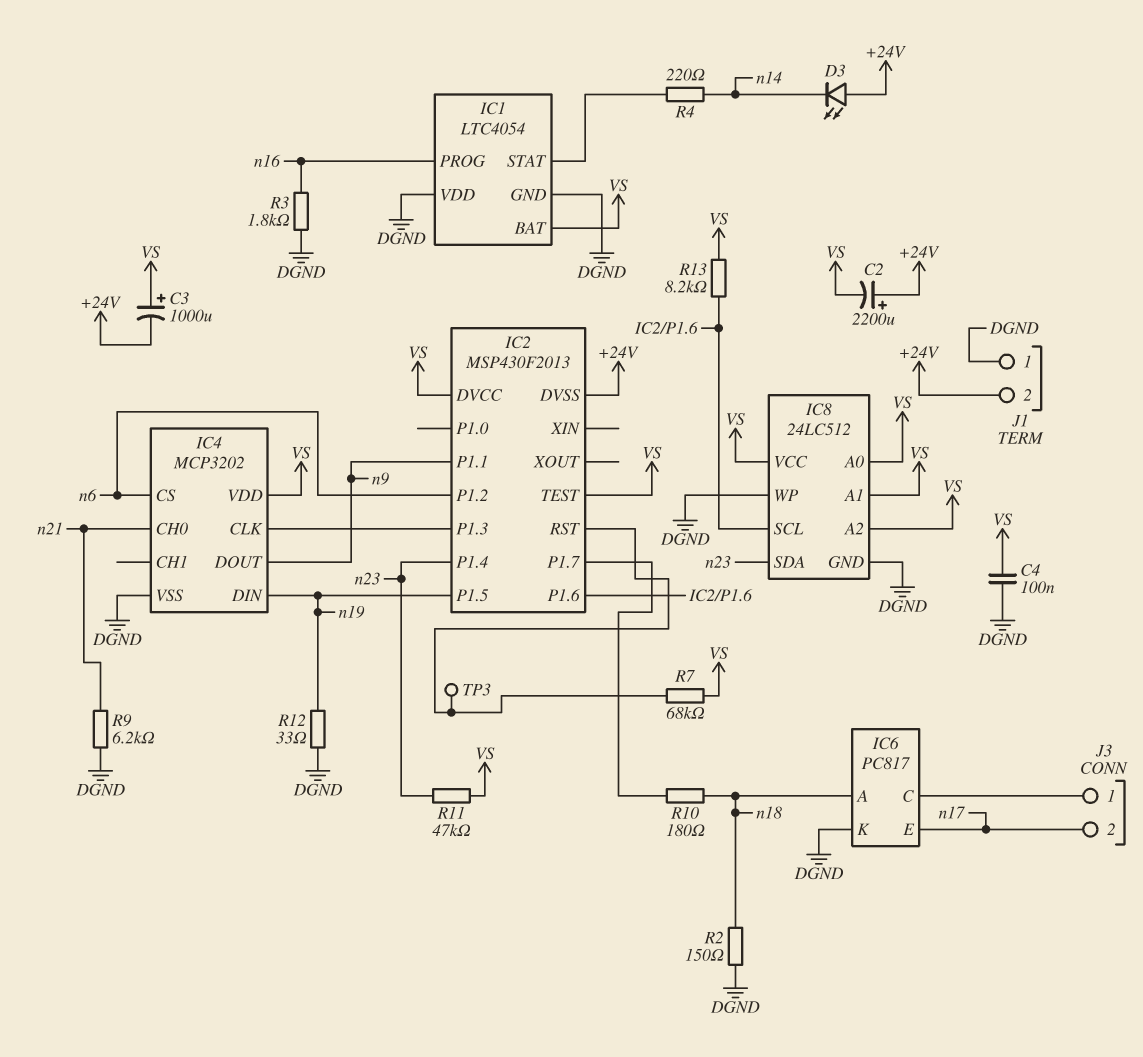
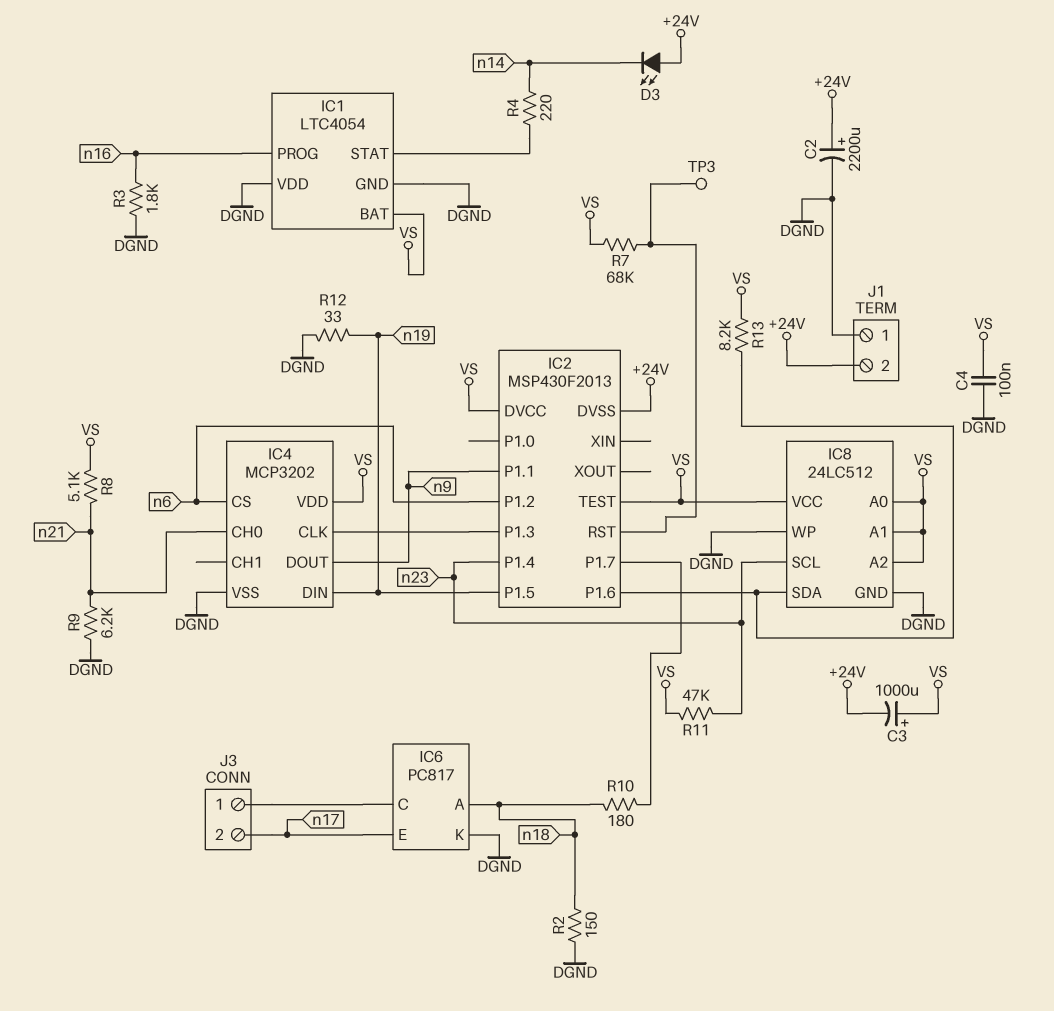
C2: 2200uF (plus +24V, minus VS) -> 2200uF (plus +24V, minus DGND)
IC8 pin SCL: IC2/P1.6 -> n23
IC8 pin SDA: n23 -> IC2/P1.6
R8: none -> 5.1k (VS, n21)

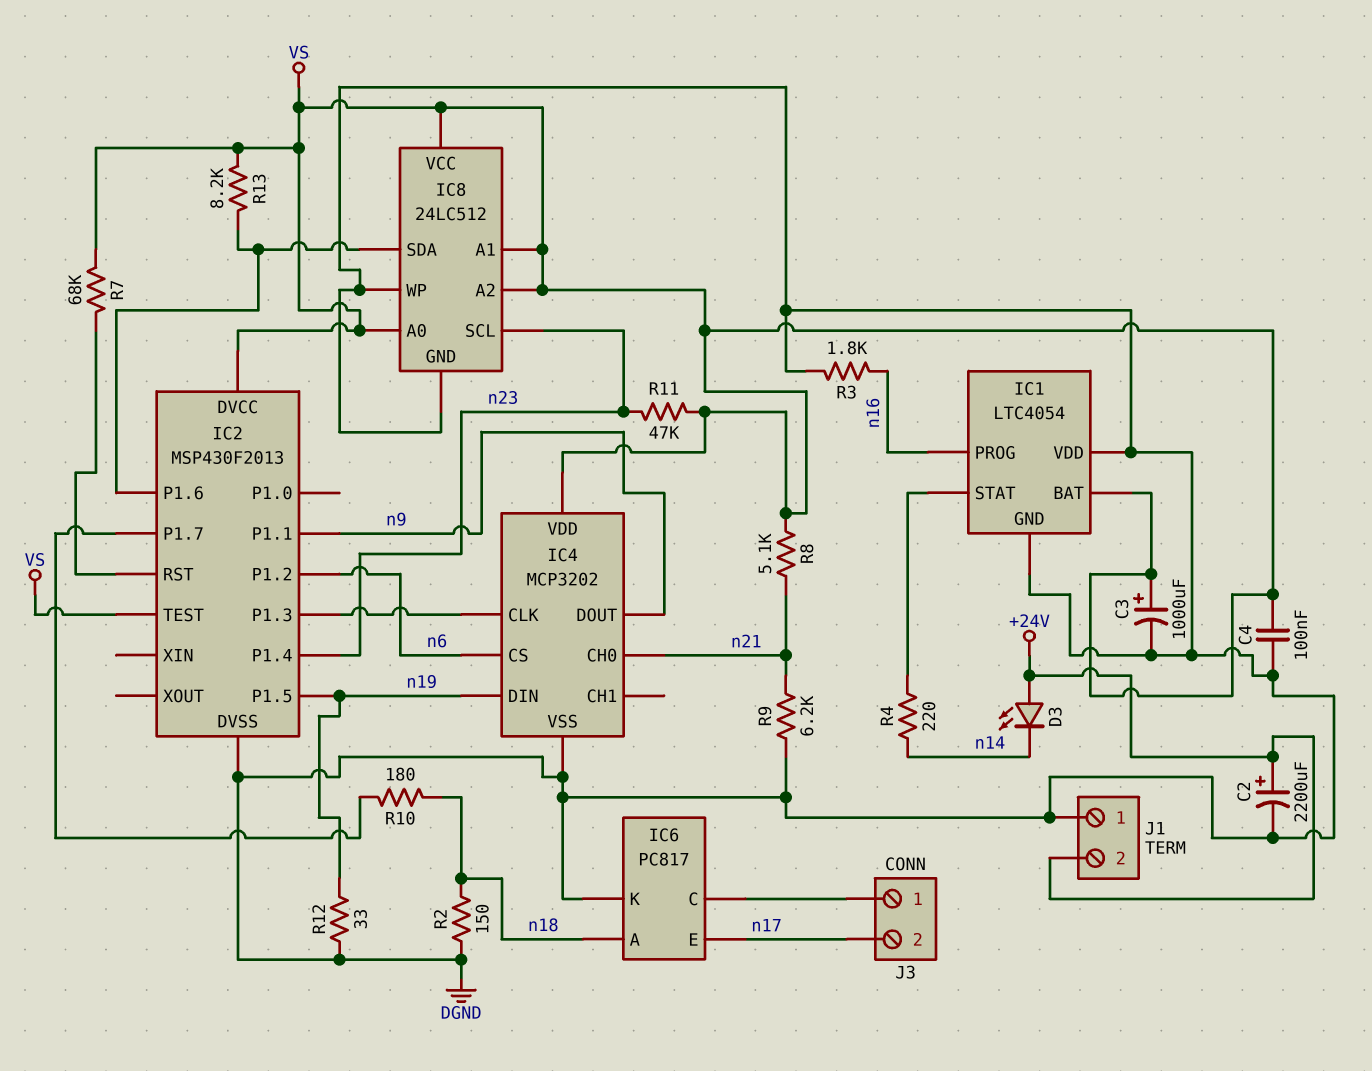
C3: 1000uF (plus VS, minus +24V) -> 1000uF (plus VS, minus DGND)
IC2 pin DVSS: +24V -> DGND
TP3: test point (IC2/RST) -> none

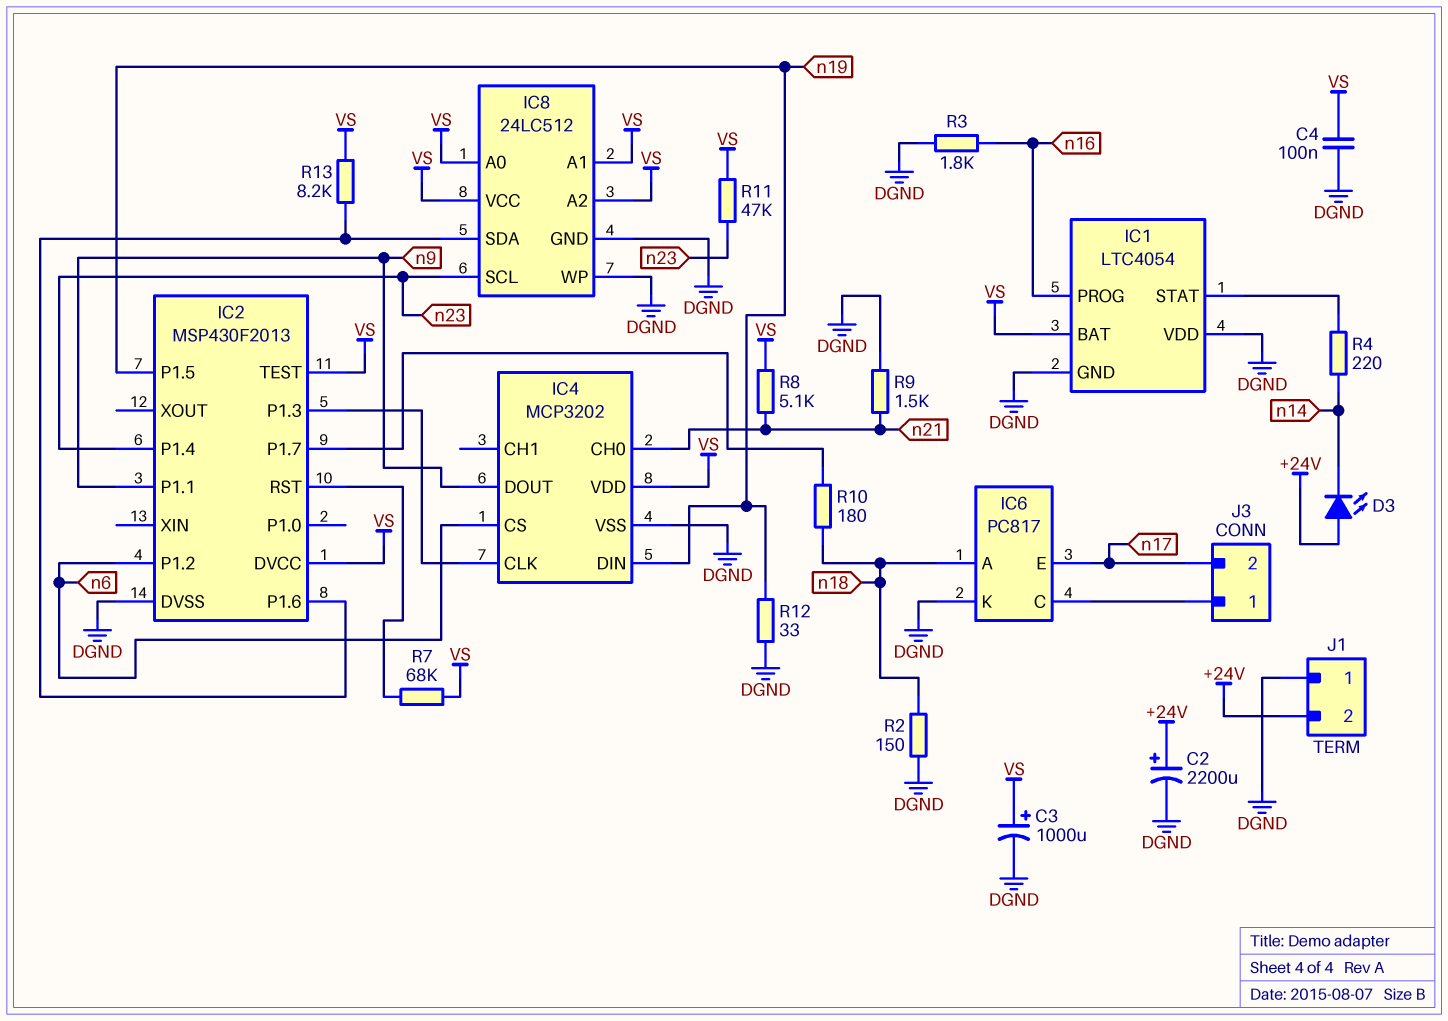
R9: 6.2k (DGND, n21) -> 1.5k (DGND, n21)

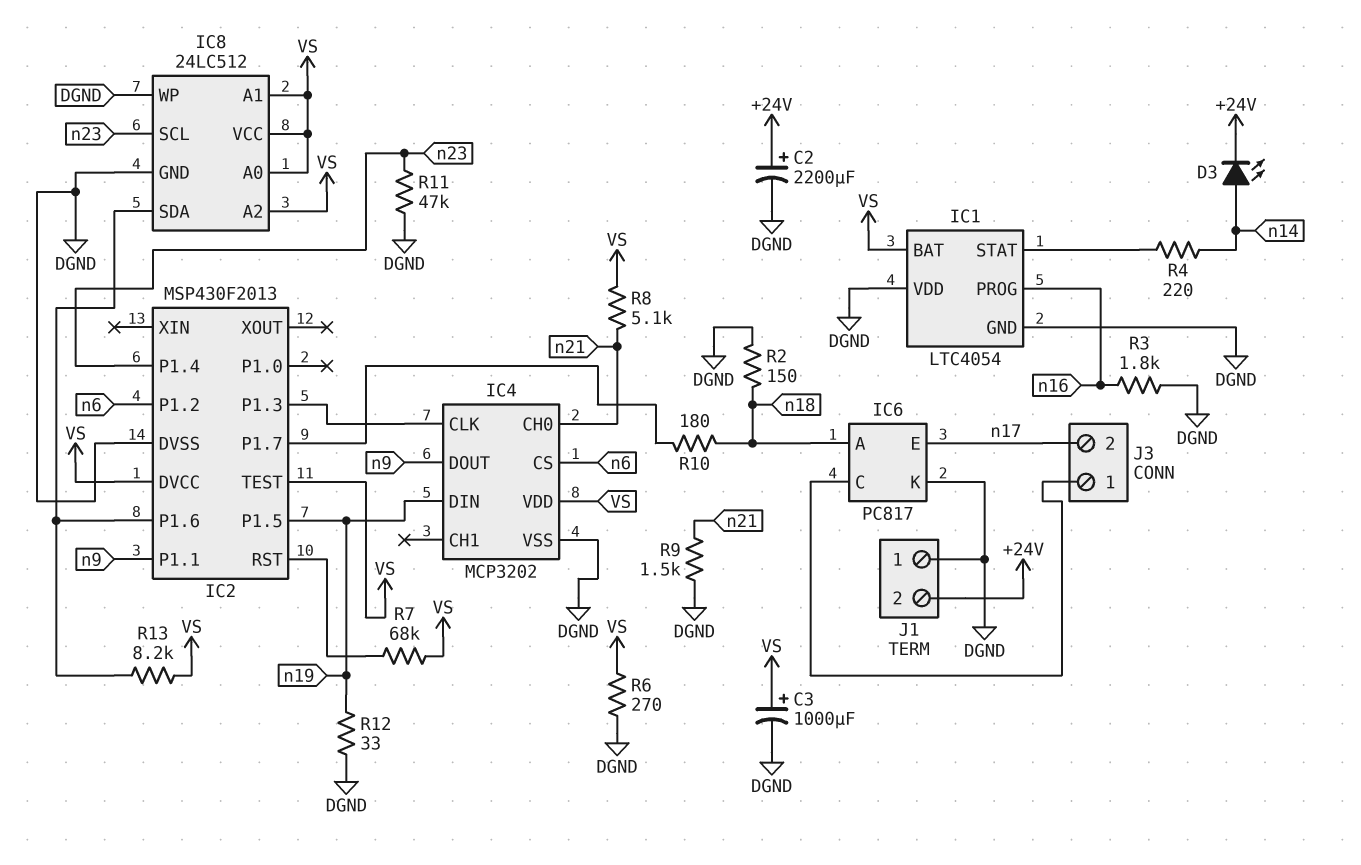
C4: 100nF (DGND, VS) -> none
D3: LED (A +24V, K n14) -> LED (A n14, K +24V)
R6: none -> 270 (DGND, VS)
R11: 47k (VS, n23) -> 47k (DGND, n23)

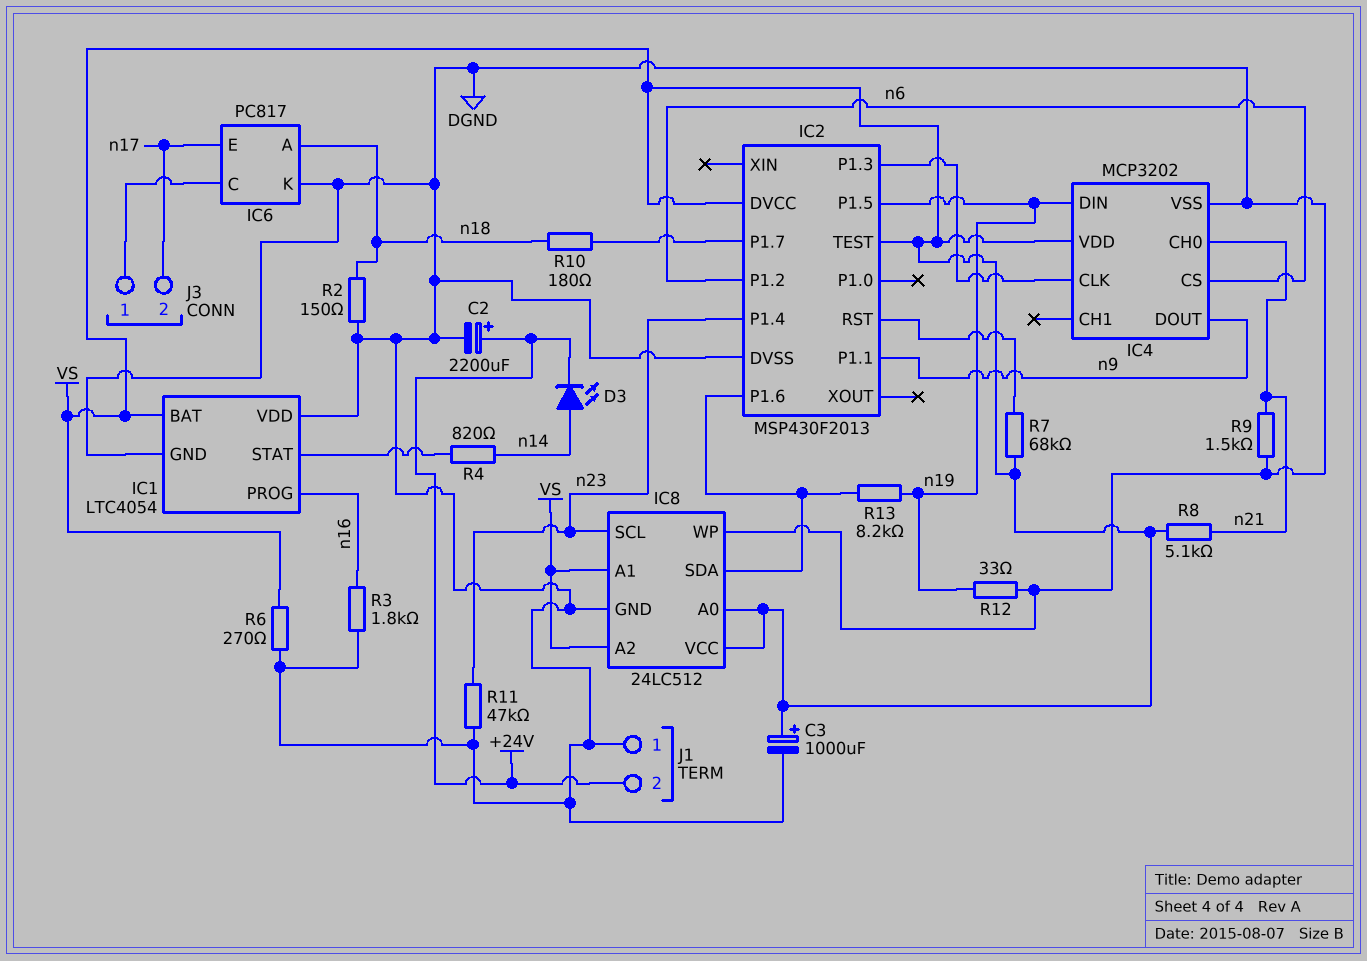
R4: 220 (IC1/STAT, n14) -> 820 (IC1/STAT, n14)
R13: 8.2k (IC2/P1.6, VS) -> 8.2k (IC2/P1.6, n19)

